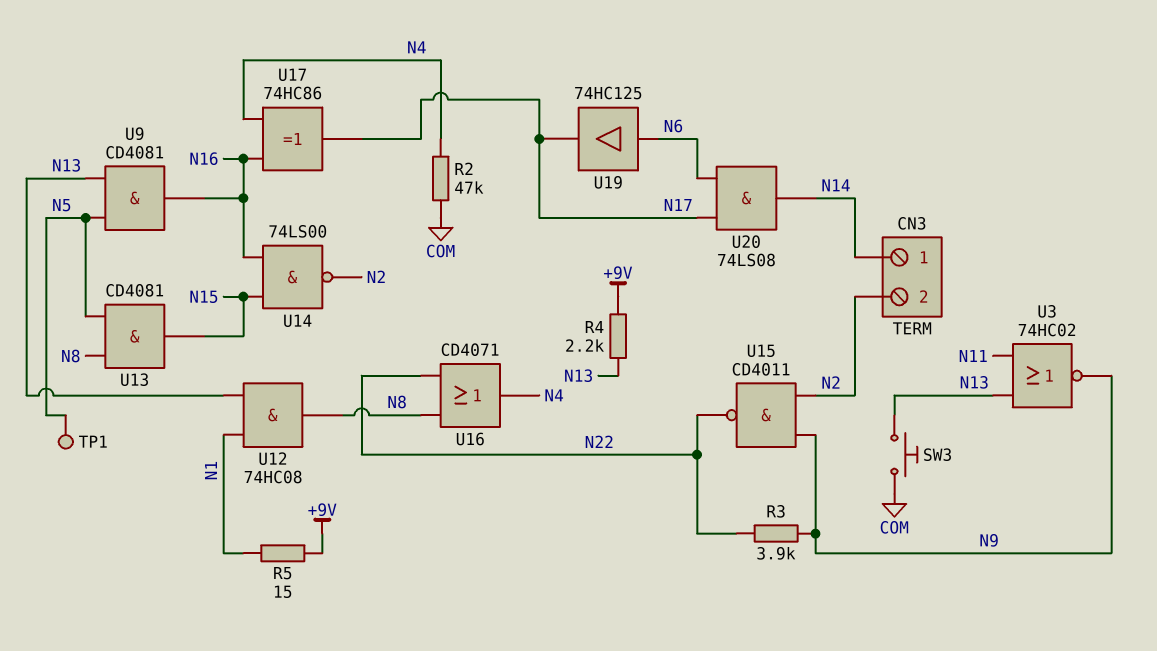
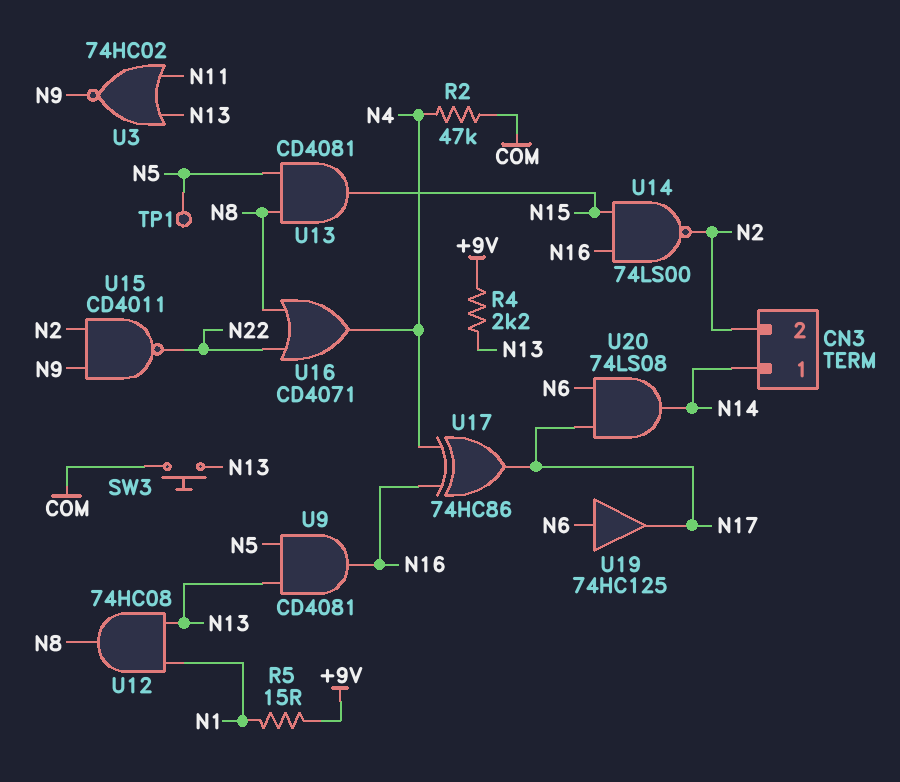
R3: 3.9k (N9, N22) -> none

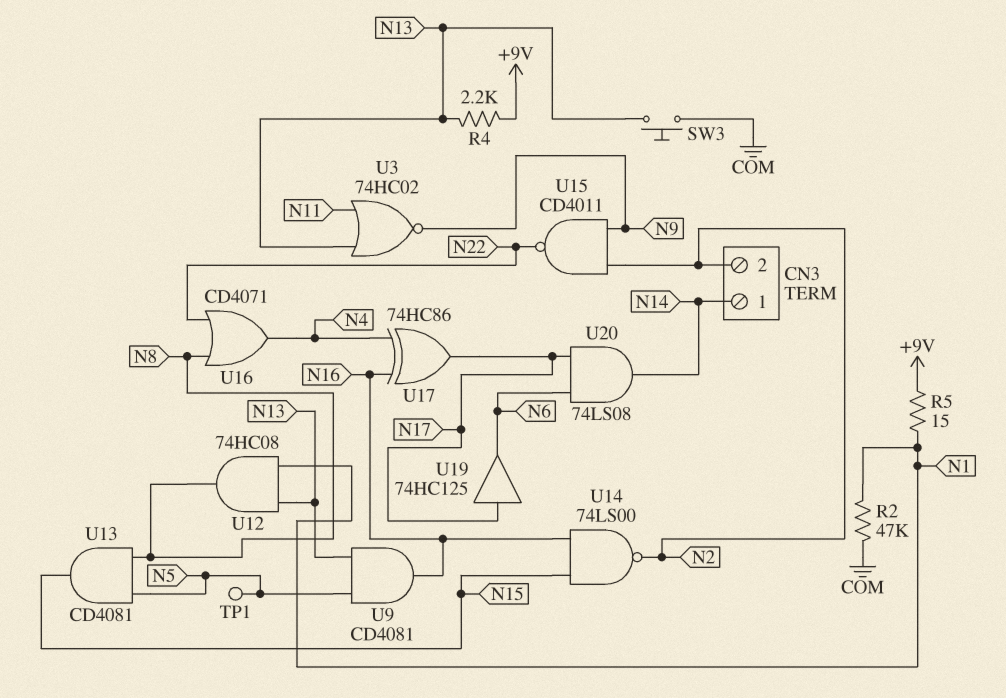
R2: 47k (COM, N4) -> 47k (COM, N1)
U19: buffer 74HC125 (in N6, out N17) -> buffer 74HC125 (in N17, out N6)

